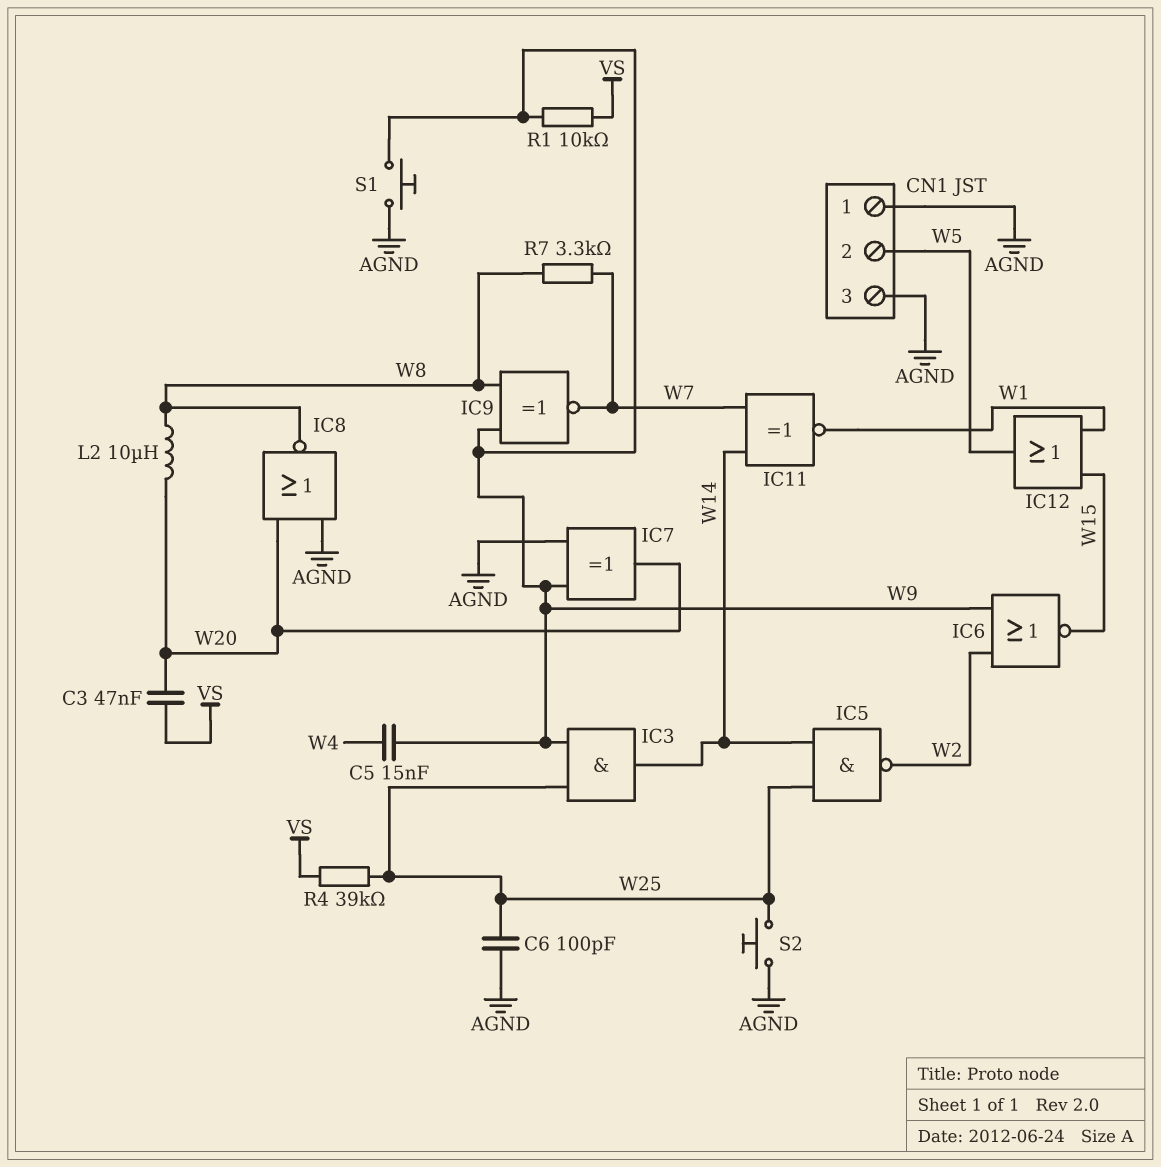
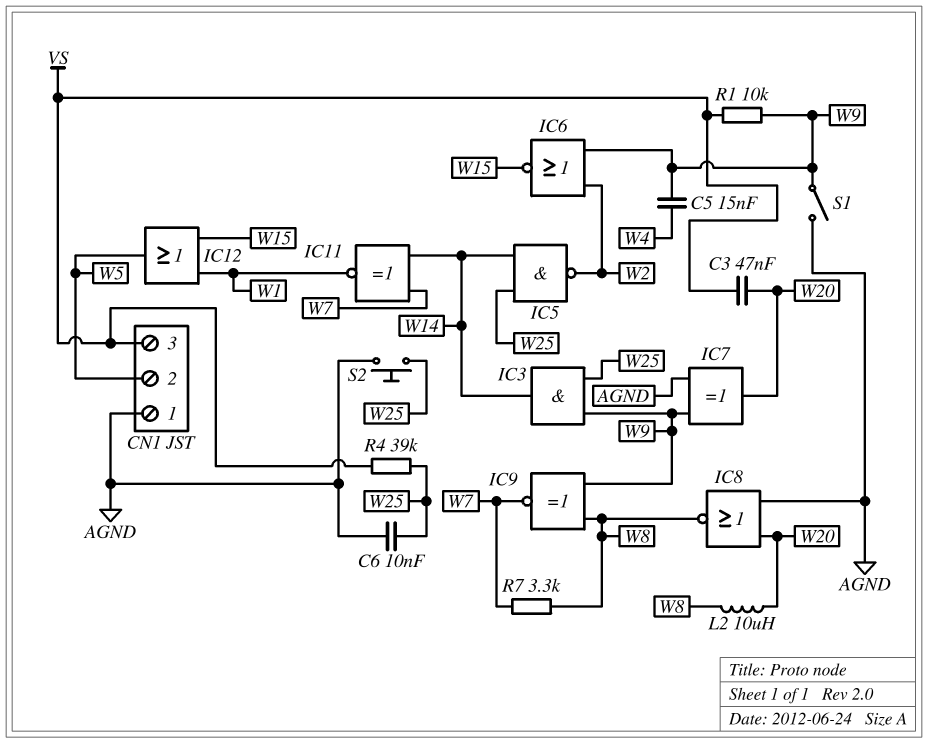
C6: 100pF (AGND, W25) -> 10nF (AGND, W25)
CN1 pin 3: AGND -> VS
S1: button (AGND, W9) -> switch (AGND, W9)

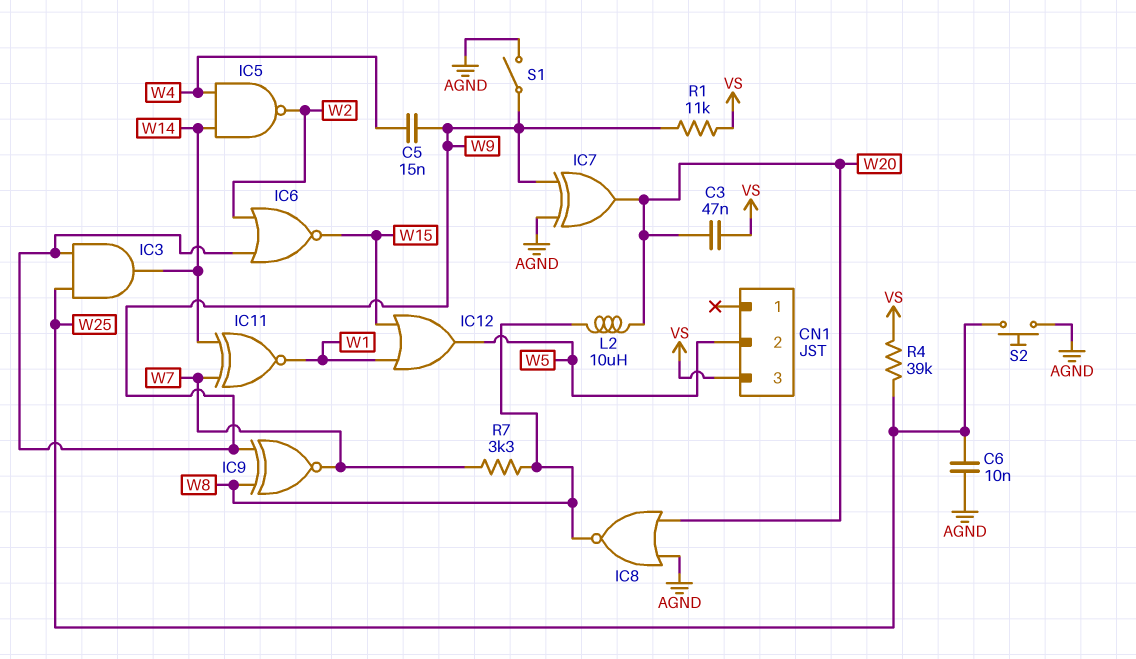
CN1 pin 1: AGND -> none
IC5: NAND (in W14, in W25, out W2) -> NAND (in W4, in W14, out W2)
R1: 10k (VS, W9) -> 11k (VS, W9)

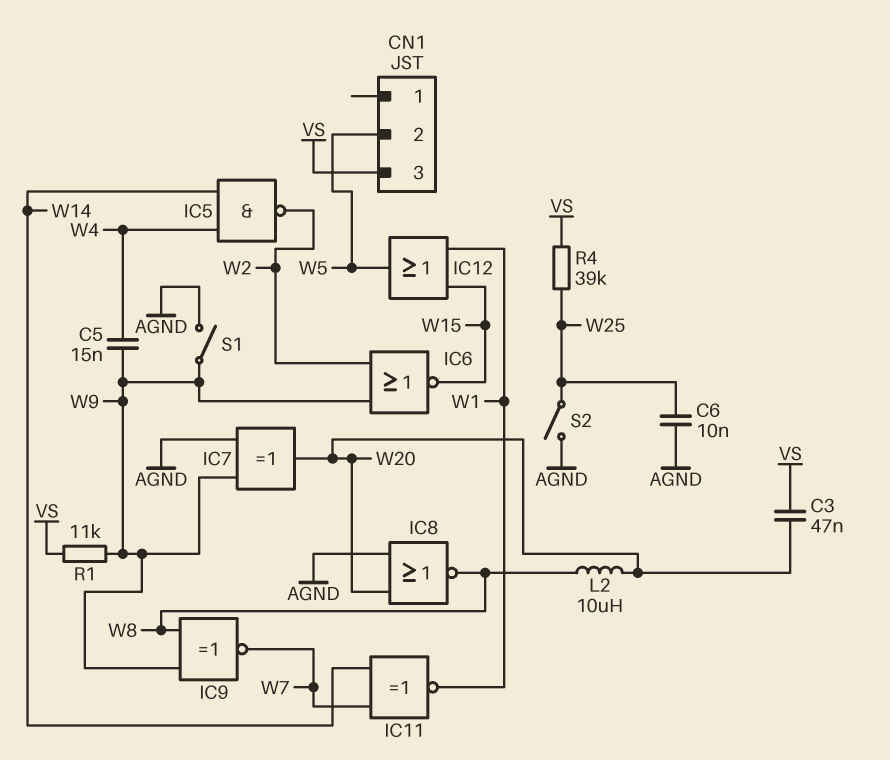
IC3: AND (in W9, in W25, out W14) -> none
R7: 3.3k (W7, W8) -> none
S2: button (AGND, W25) -> switch (AGND, W25)

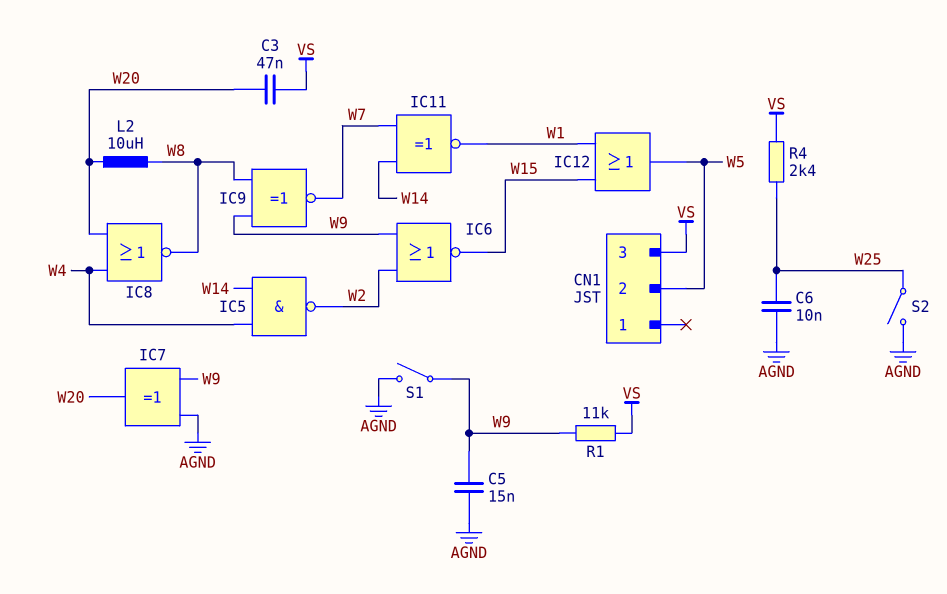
C5: 15nF (W4, W9) -> 15nF (AGND, W9)
IC8: NOR (in AGND, in W20, out W8) -> NOR (in W4, in W20, out W8)
R4: 39k (VS, W25) -> 2.4k (VS, W25)

